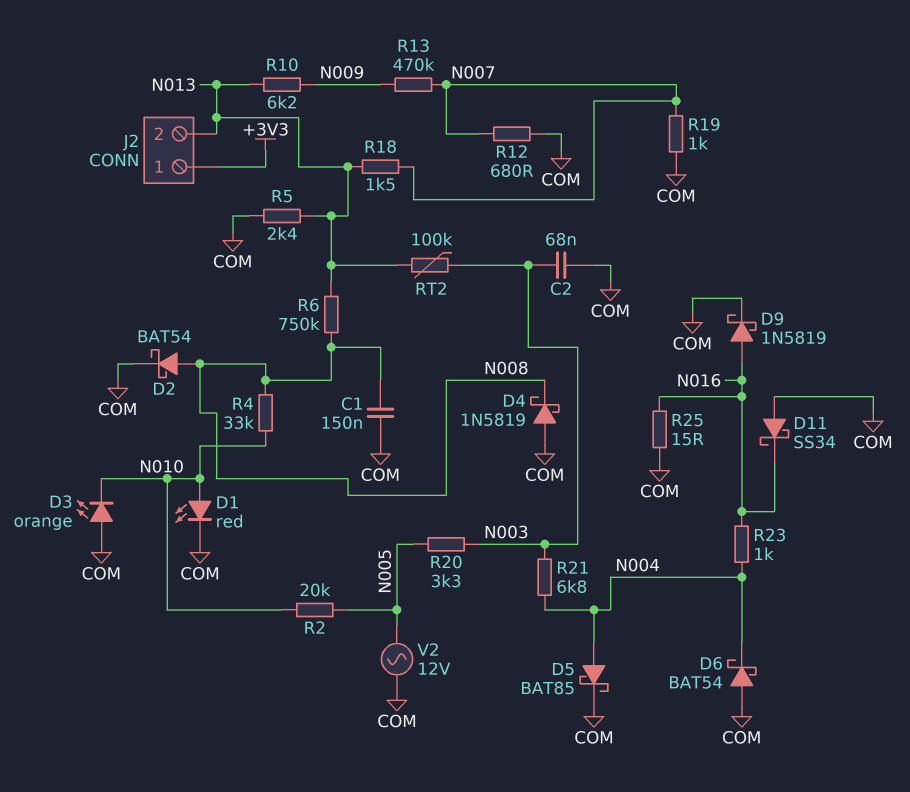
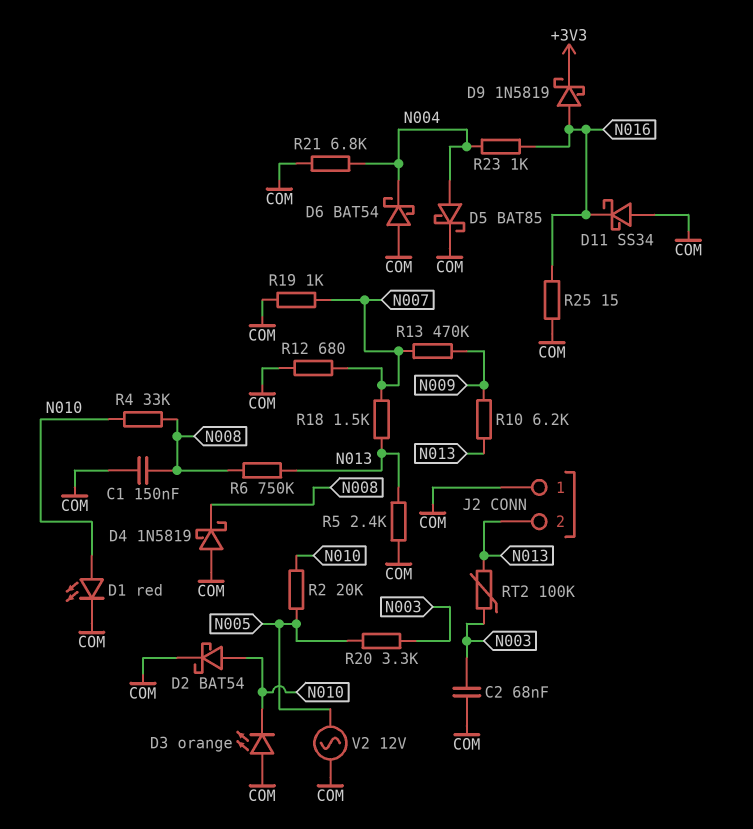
D2: schottky BAT54 (A N008, K COM) -> schottky BAT54 (A N010, K COM)
D9: schottky 1N5819 (A N016, K COM) -> schottky 1N5819 (A N016, K +3V3)
J2 pin 1: +3V3 -> COM
R21: 6.8k (N003, N004) -> 6.8k (COM, N004)

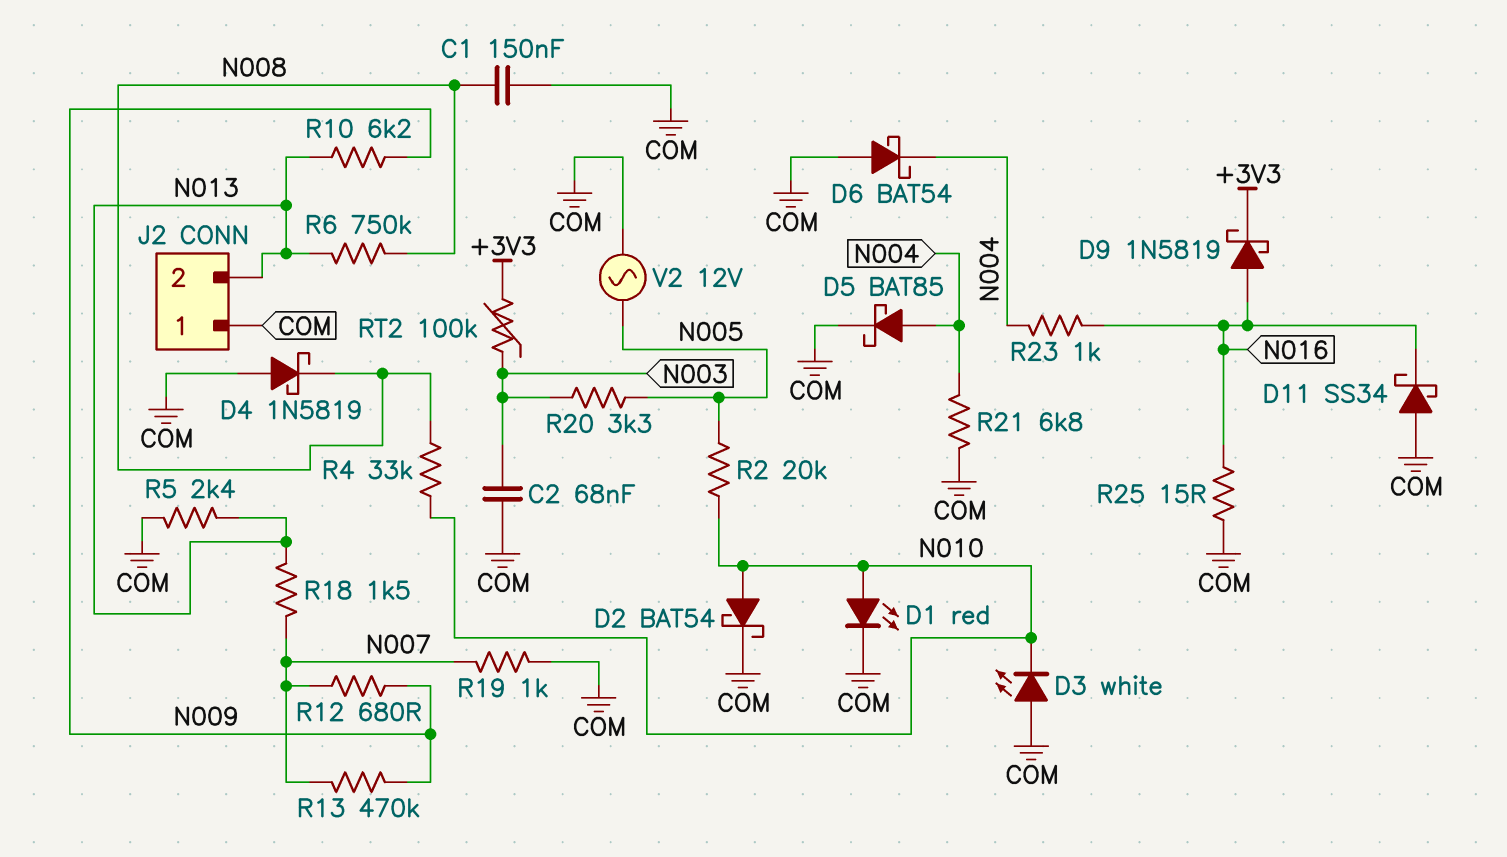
D3: LED orange (A COM, K N010) -> LED white (A COM, K N010)
R12: 680 (COM, N007) -> 680 (N007, N009)
RT2: 100k (N003, N013) -> 100k (+3V3, N003)

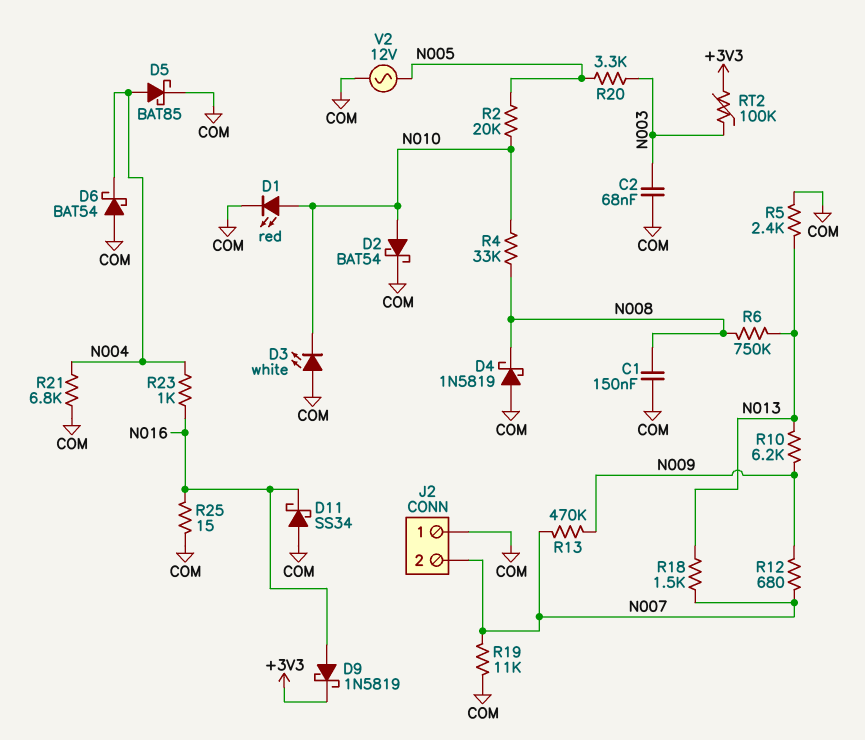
J2 pin 2: N013 -> N007
R19: 1k (COM, N007) -> 11k (COM, N007)

